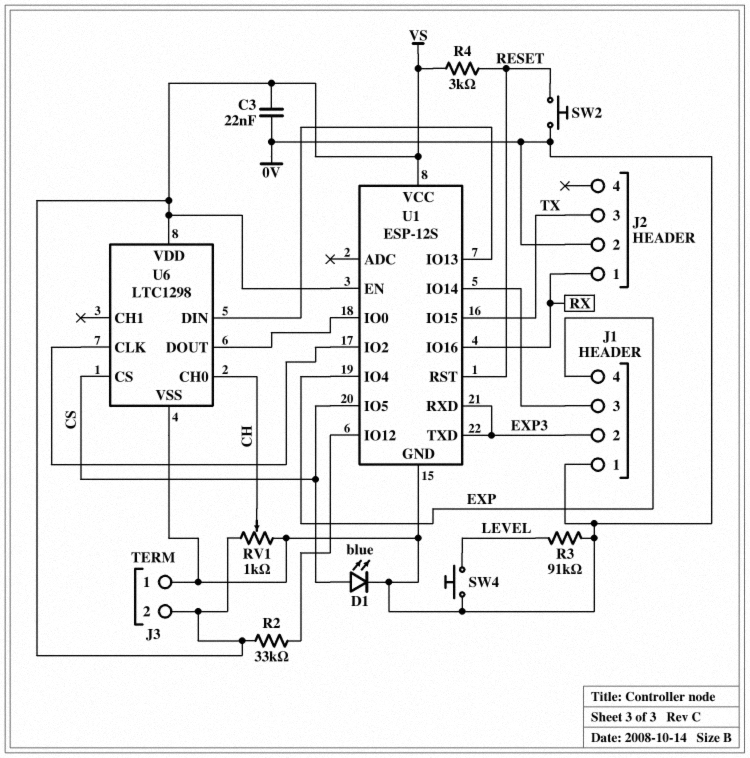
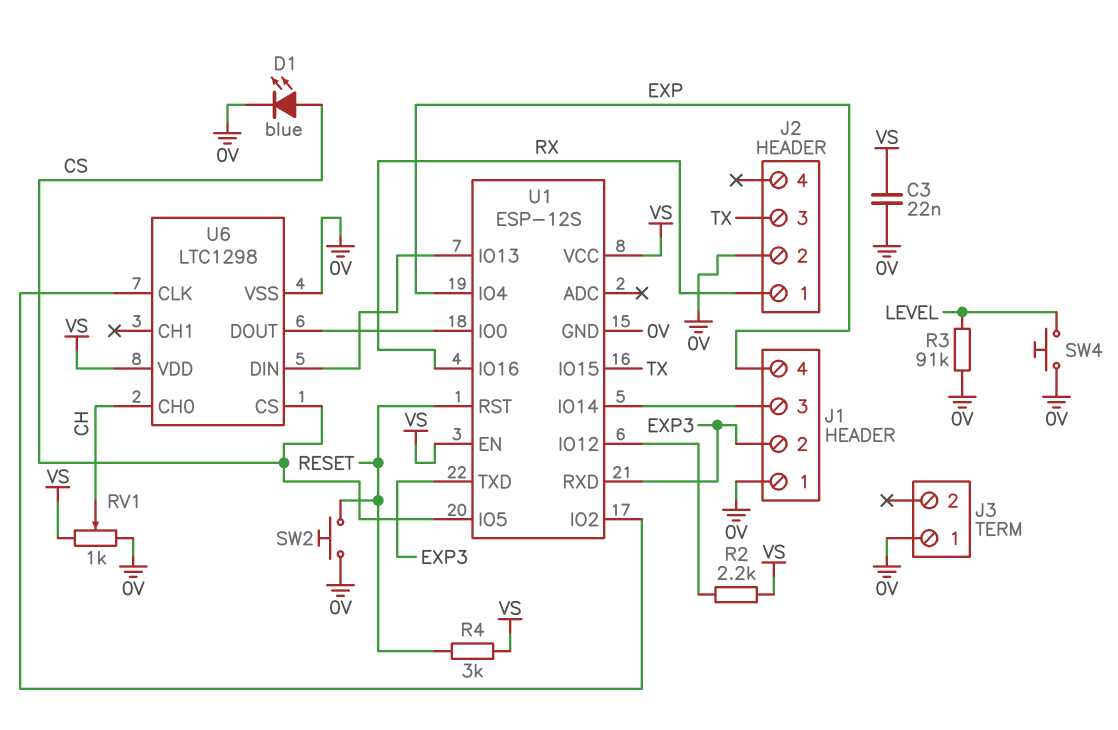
J3 pin 2: VS -> none
R2: 33k (U1/IO12, VS) -> 2.2k (U1/IO12, VS)

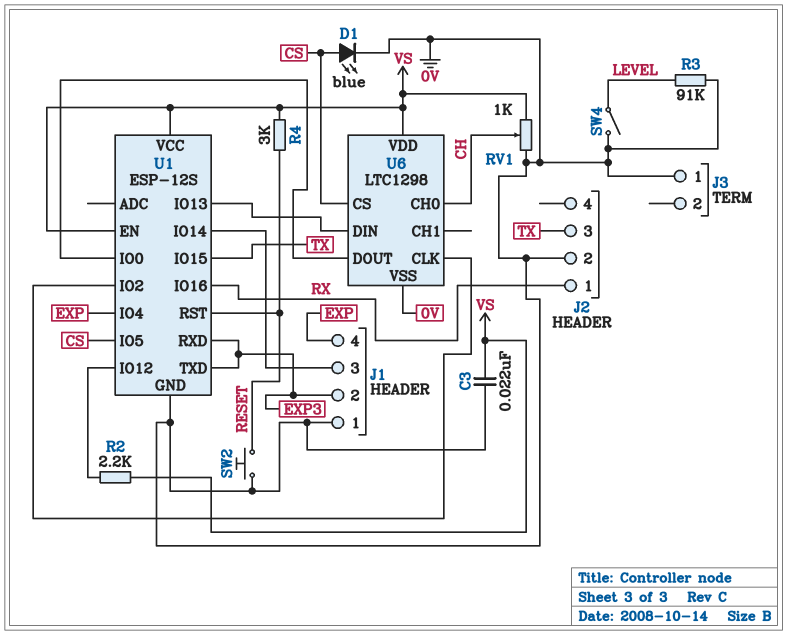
SW4: button (0V, LEVEL) -> switch (0V, LEVEL)

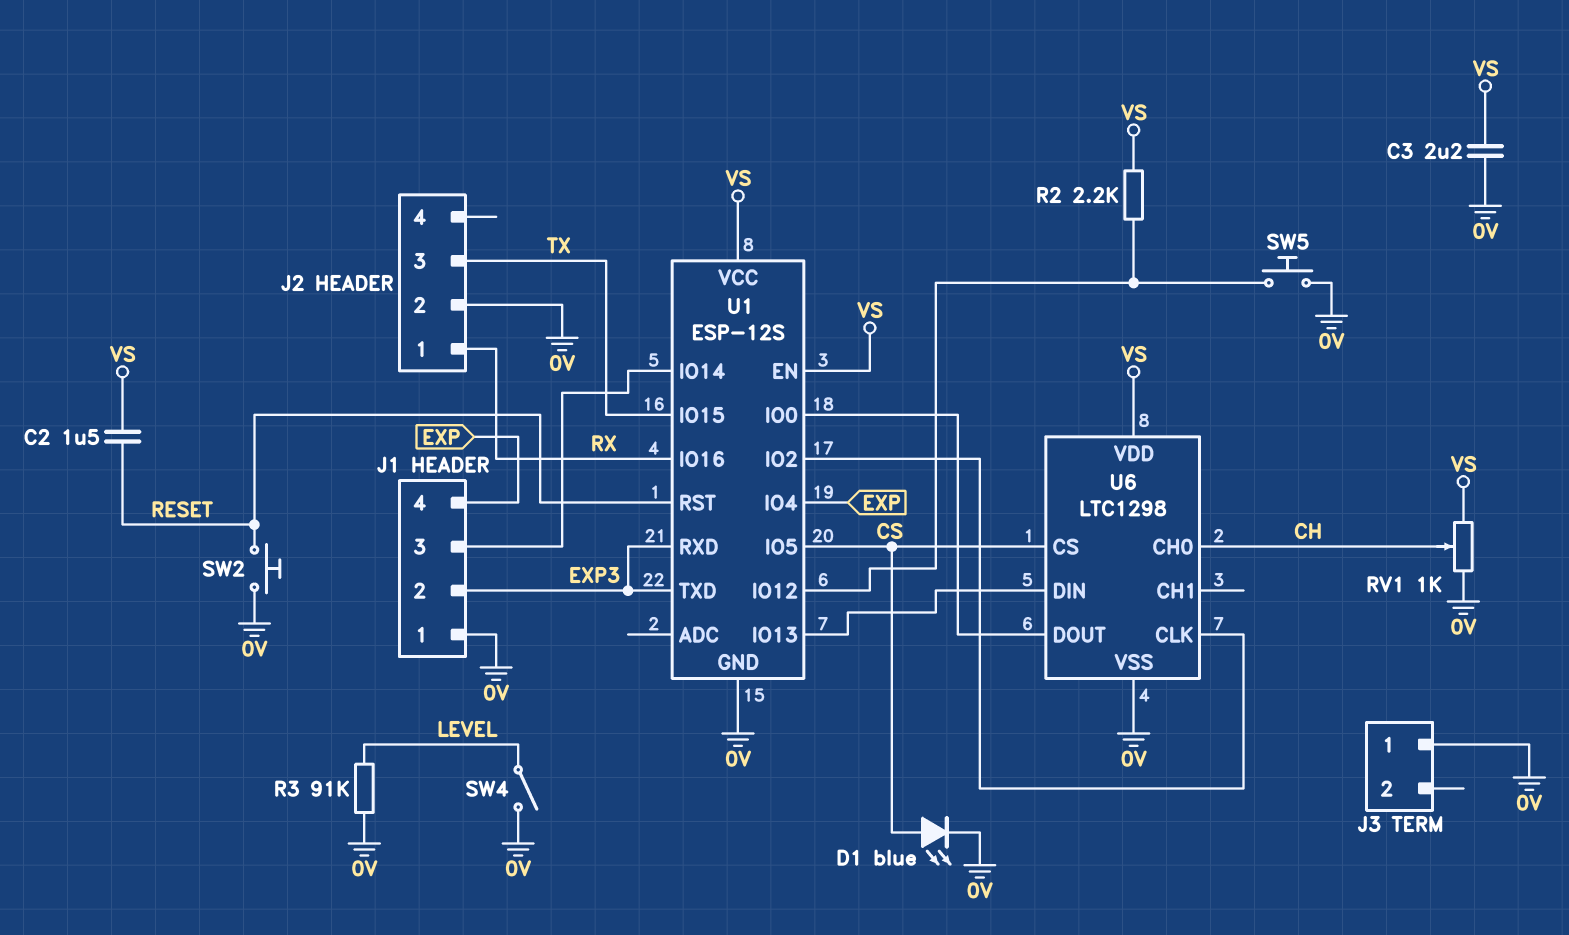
C2: none -> 1.5uF (RESET, VS)
C3: 22nF (0V, VS) -> 2.2uF (0V, VS)
R4: 3k (RESET, VS) -> none
SW5: none -> button (0V, U1/IO12)

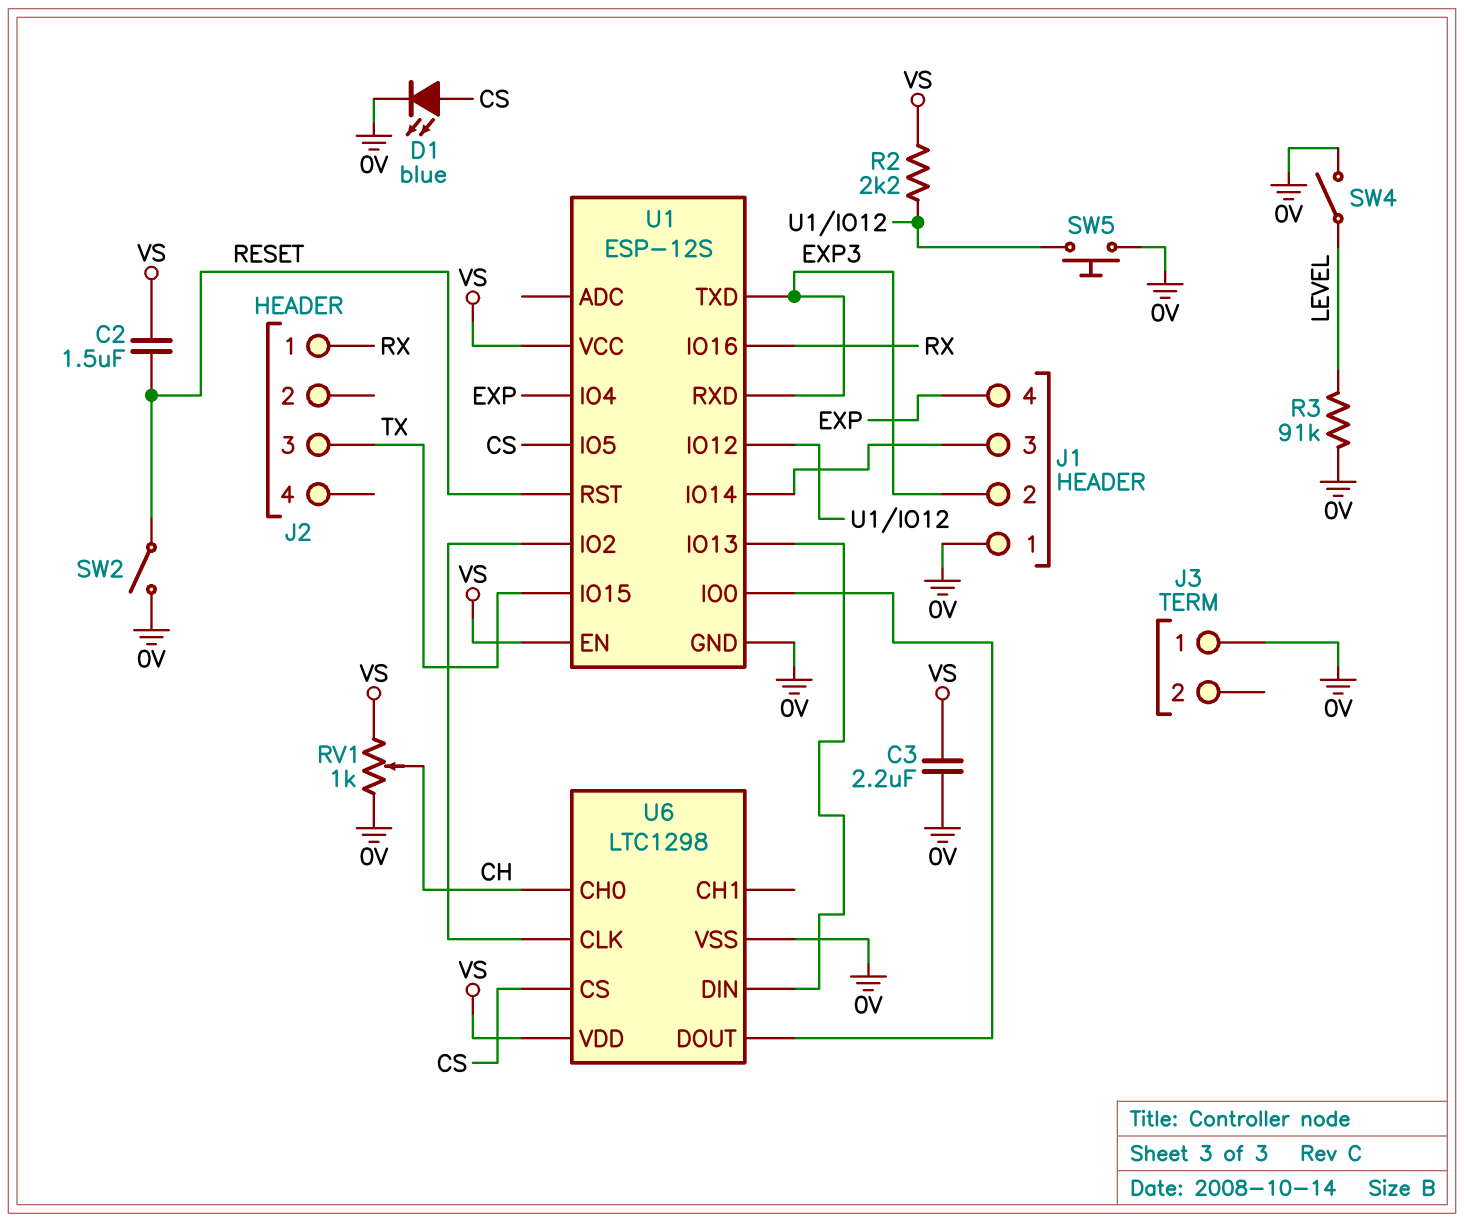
J2 pin 2: 0V -> none
SW2: button (0V, RESET) -> switch (0V, RESET)

